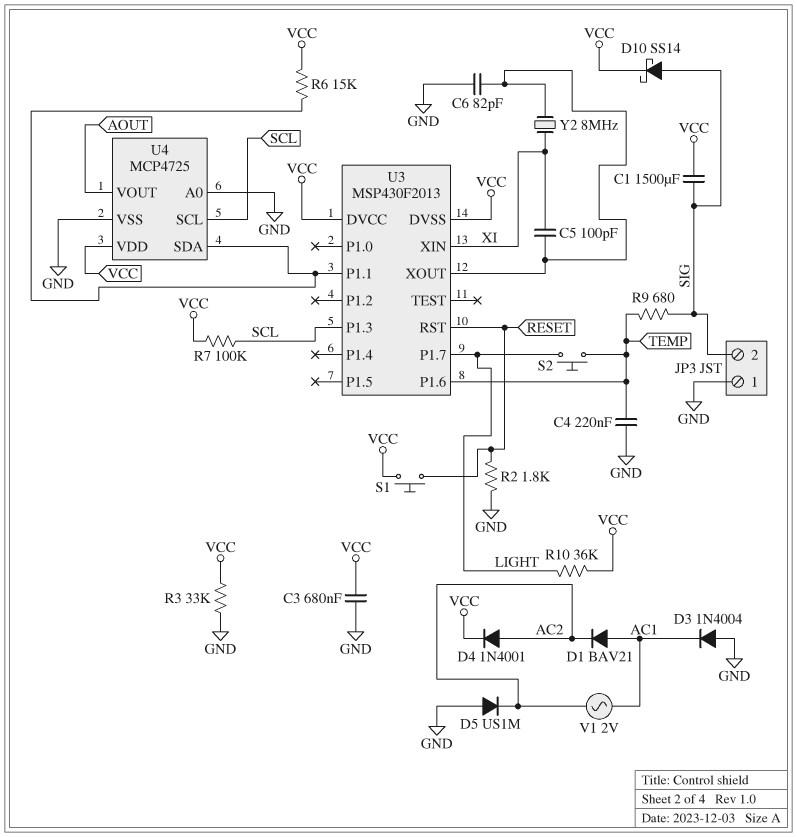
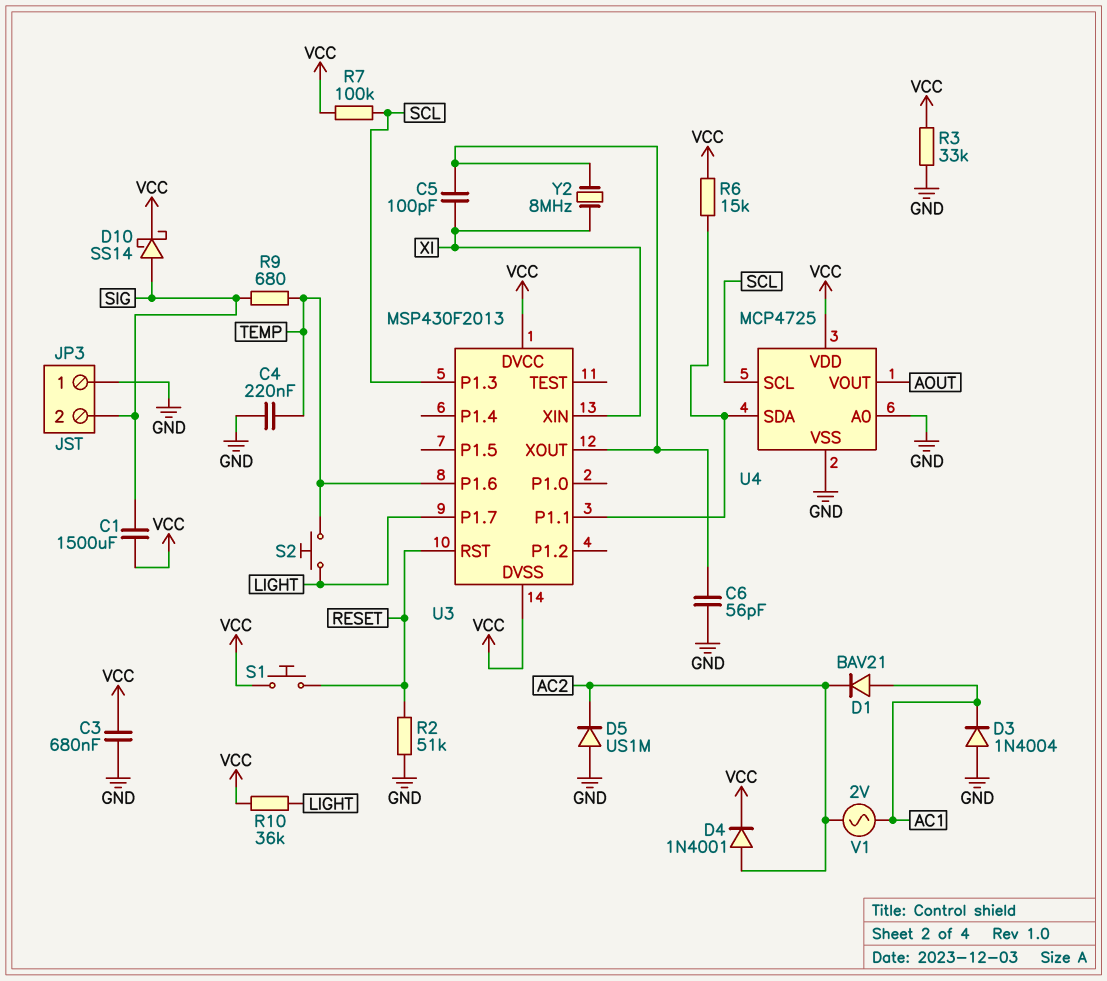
C6: 82pF (GND, U3/XOUT) -> 56pF (GND, U3/XOUT)
R2: 1.8k (GND, RESET) -> 51k (GND, RESET)

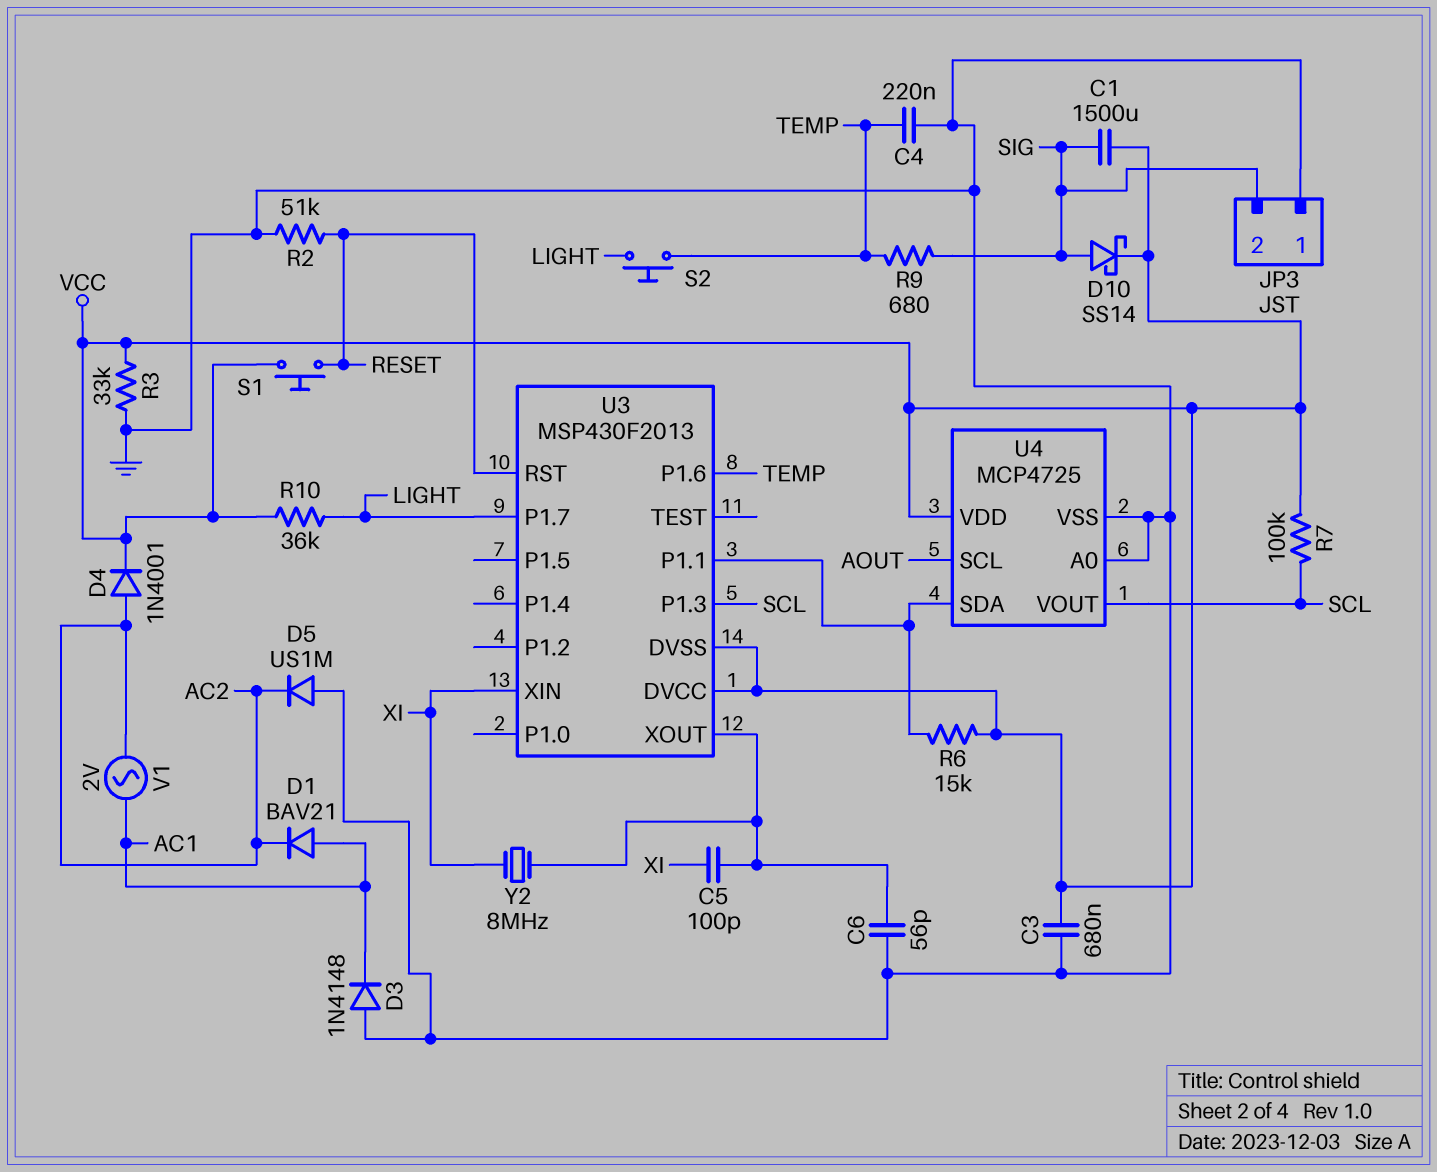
D3: diode 1N4004 (A GND, K AC1) -> diode 1N4148 (A GND, K AC1)
U4 pin SCL: SCL -> AOUT
U4 pin VOUT: AOUT -> SCL

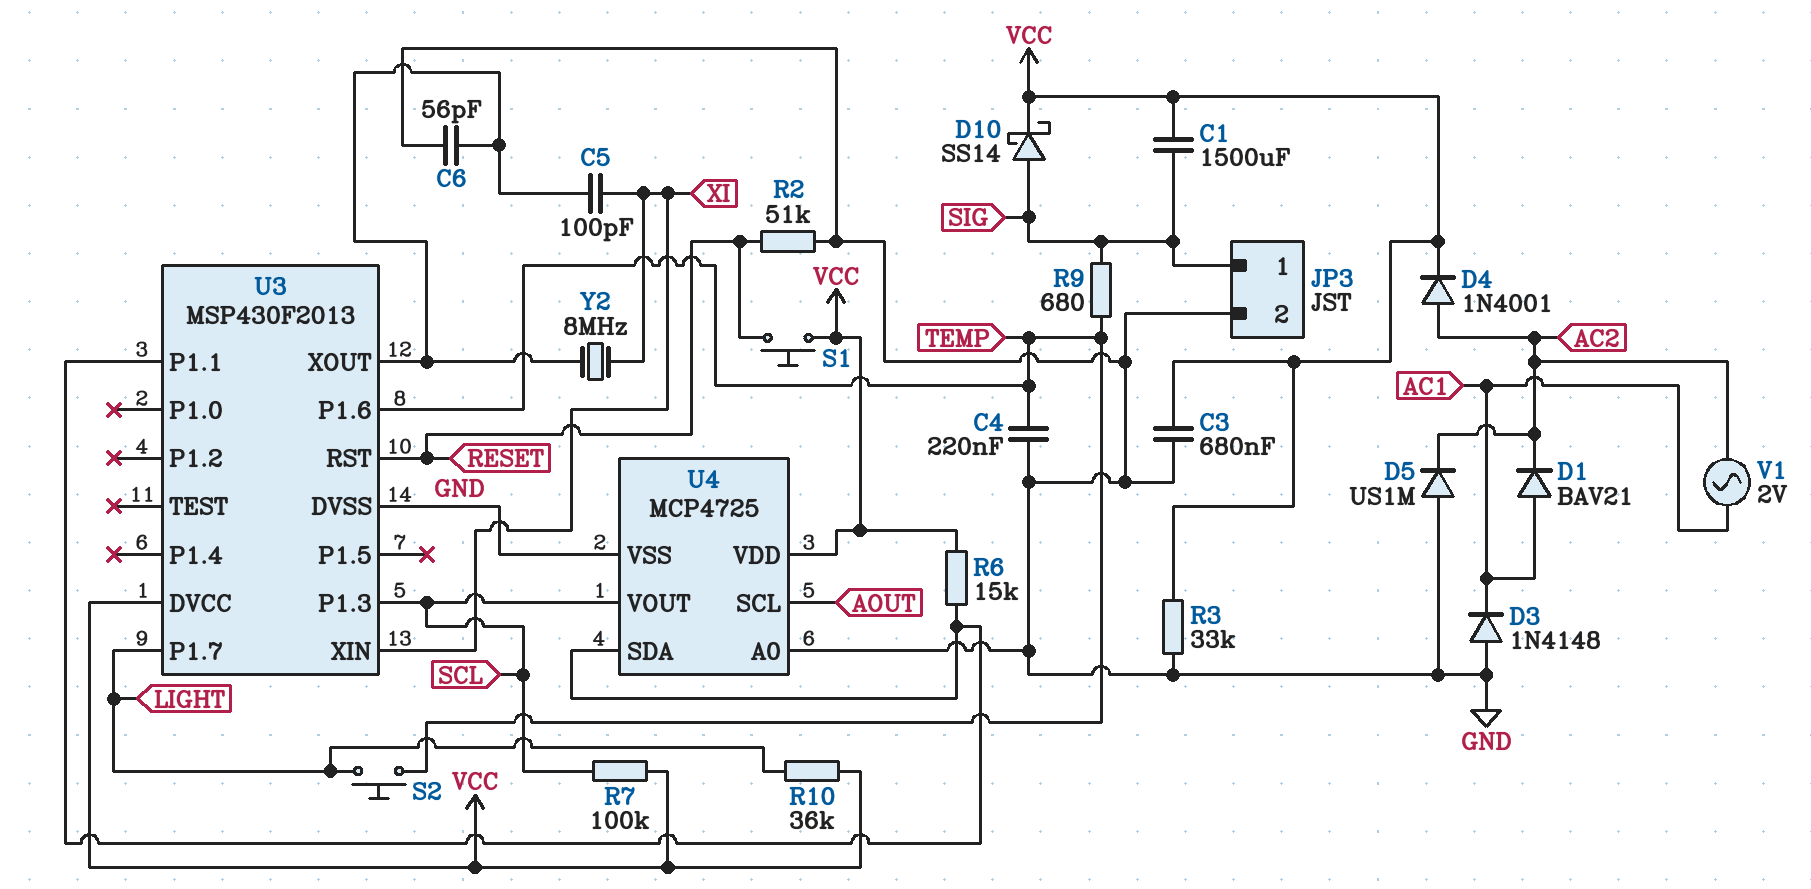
JP3 pin 1: GND -> SIG
JP3 pin 2: SIG -> GND
U3 pin DVSS: VCC -> GND

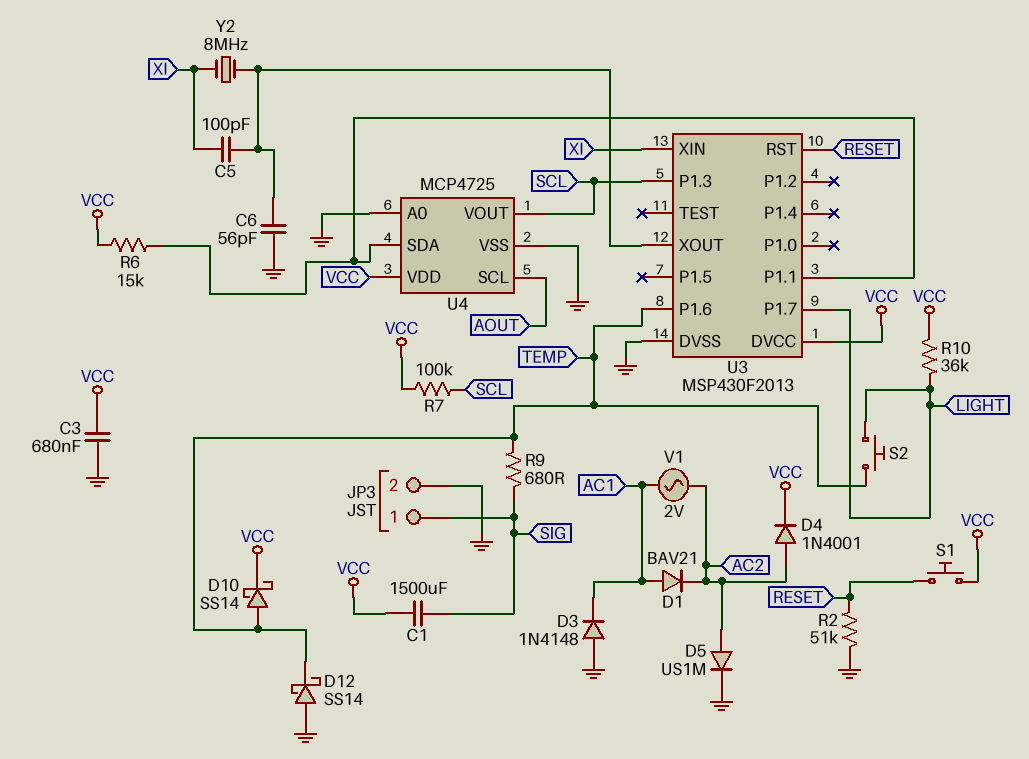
C4: 220nF (GND, TEMP) -> none
D5: diode US1M (A GND, K AC2) -> diode US1M (A AC2, K GND)
D10: schottky SS14 (A SIG, K VCC) -> schottky SS14 (A TEMP, K VCC)
D12: none -> schottky SS14 (A GND, K TEMP)
R3: 33k (GND, VCC) -> none

